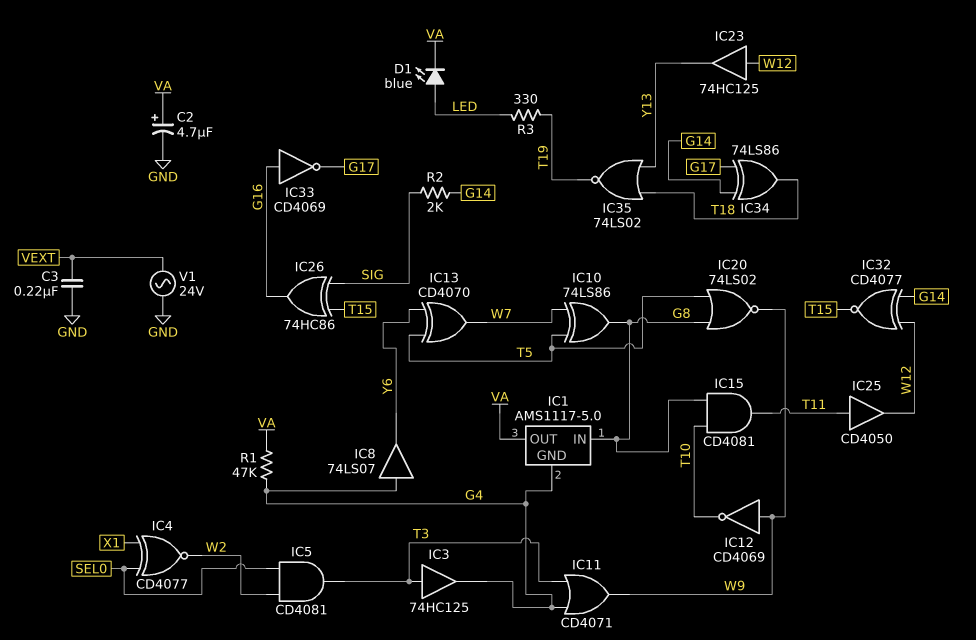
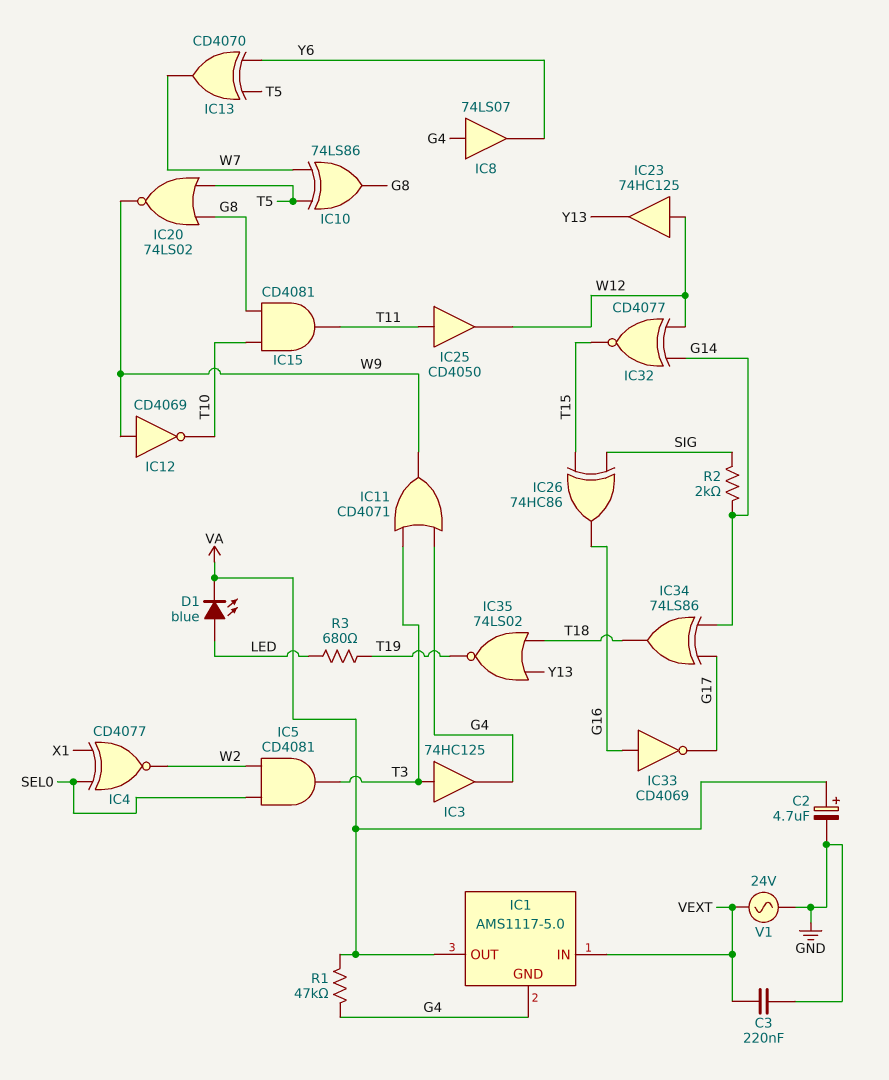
IC1 pin IN: G8 -> VEXT
R3: 330 (LED, T19) -> 680 (LED, T19)

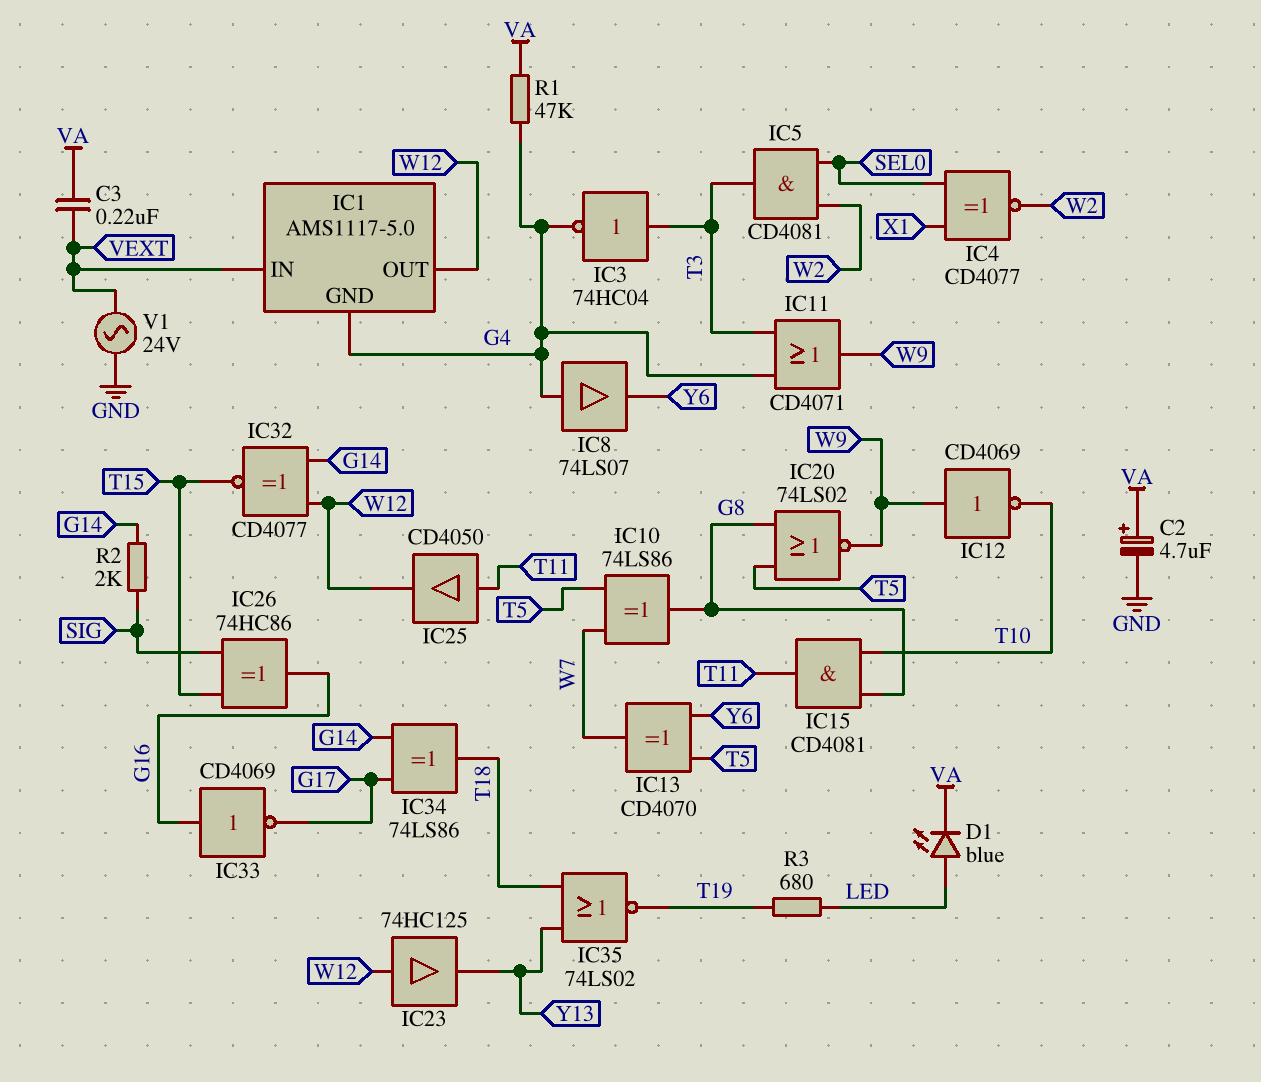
C3: 220nF (GND, VEXT) -> 220nF (VA, VEXT)
IC1 pin OUT: VA -> W12
IC3: buffer 74HC125 (in T3, out G4) -> NOT 74HC04 (in T3, out G4)

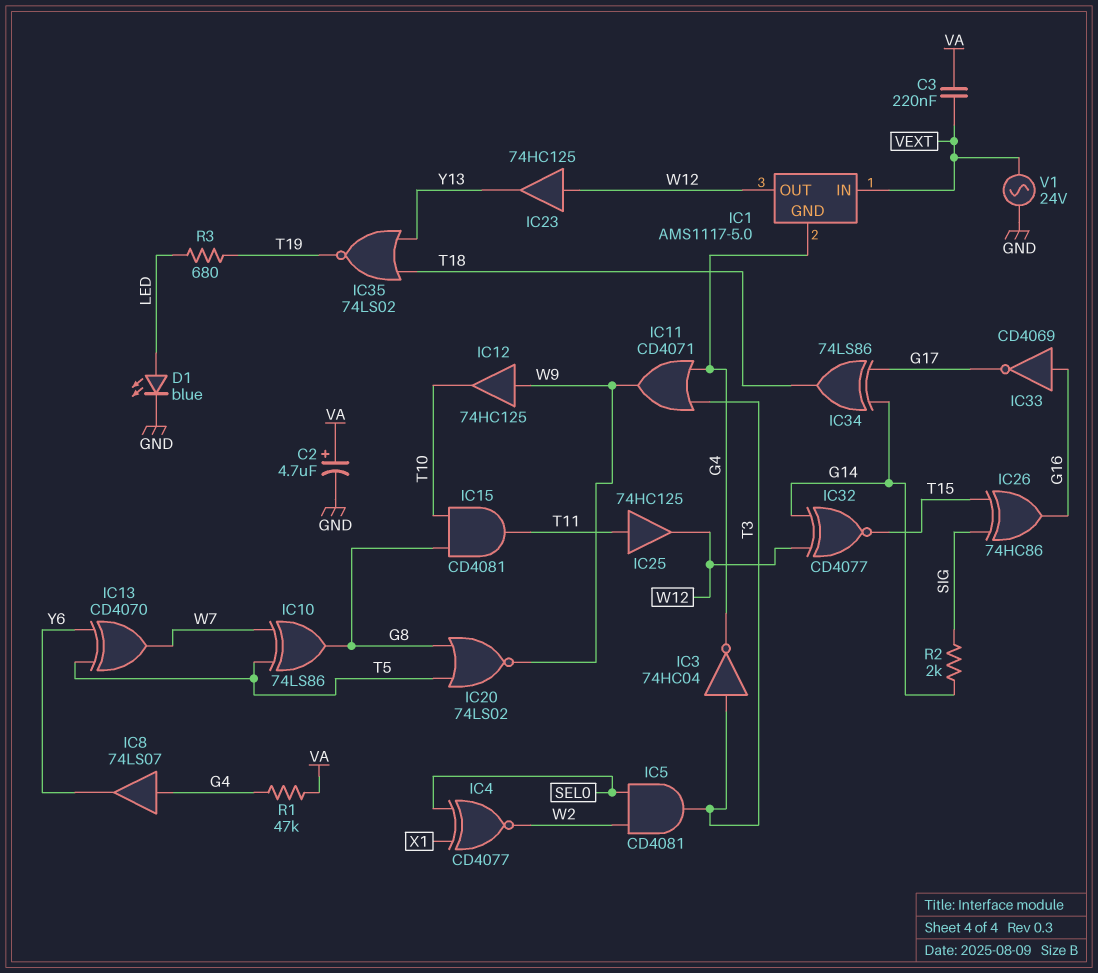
D1: LED blue (A LED, K VA) -> LED blue (A LED, K GND)
IC12: NOT CD4069 (in W9, out T10) -> buffer 74HC125 (in W9, out T10)
IC25: buffer CD4050 (in T11, out W12) -> buffer 74HC125 (in T11, out W12)

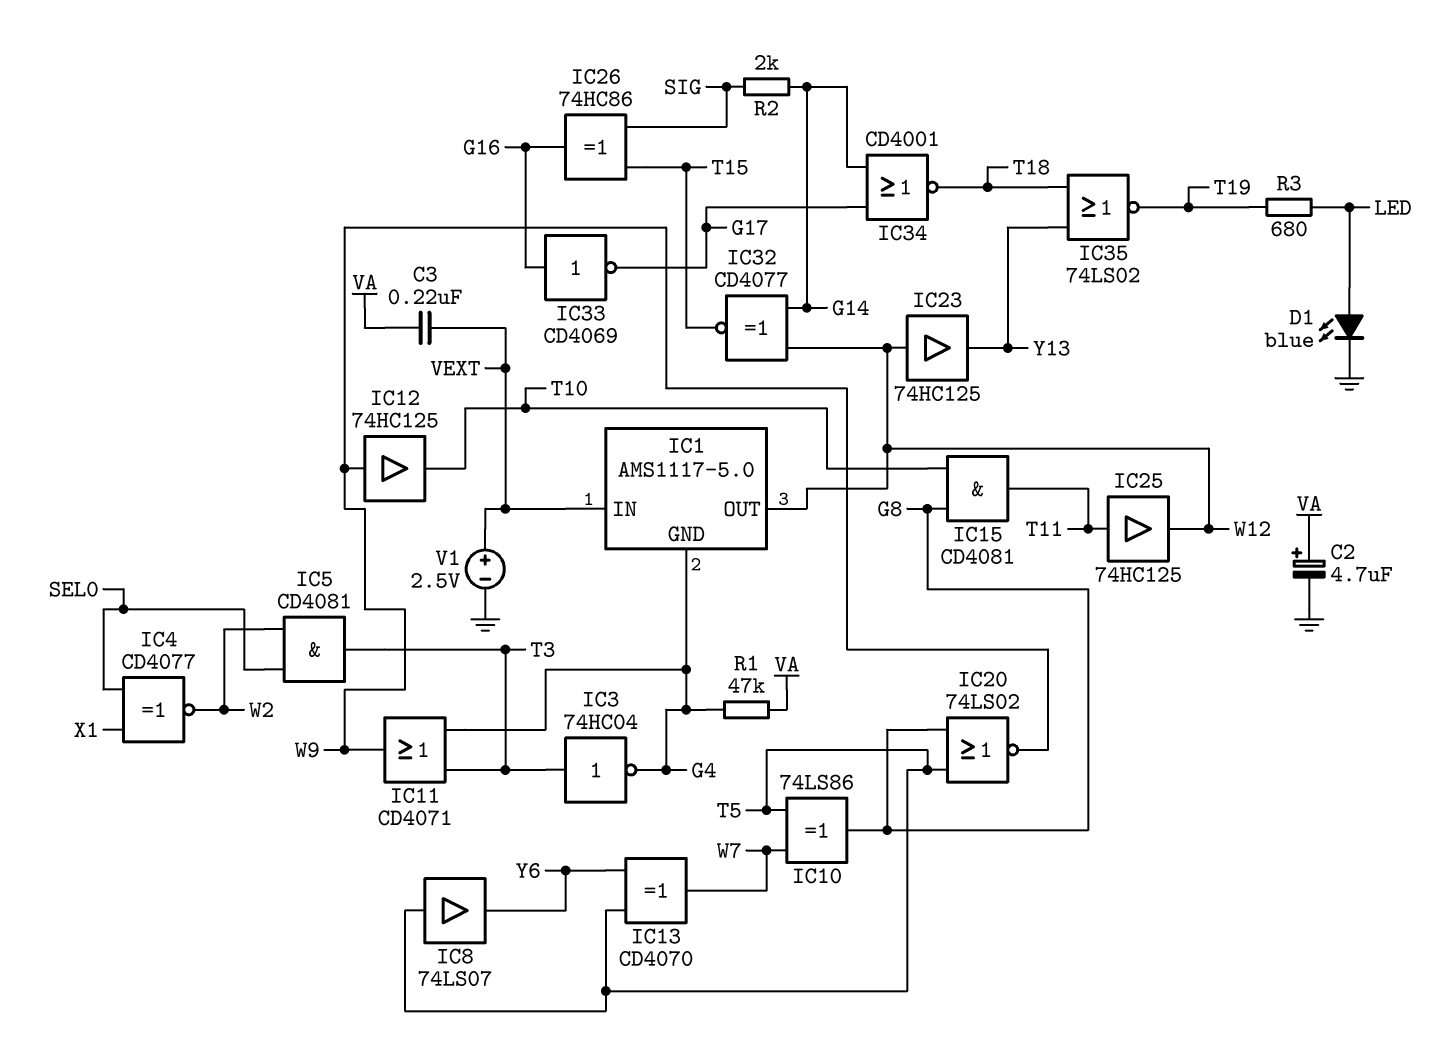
IC8: buffer 74LS07 (in G4, out Y6) -> buffer 74LS07 (in T5, out Y6)
IC34: XOR 74LS86 (in G14, in G17, out T18) -> NOR CD4001 (in G14, in G17, out T18)
V1: AC 24V (GND, VEXT) -> 2.5V (plus VEXT, minus GND)

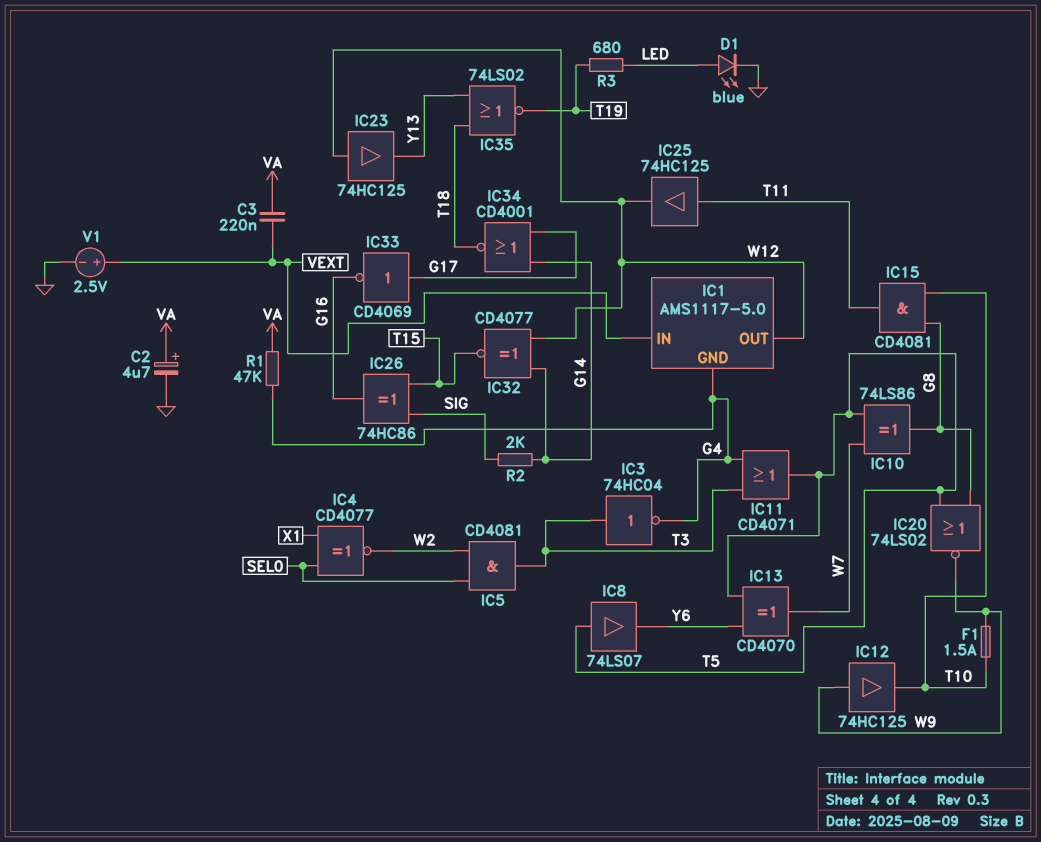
F1: none -> 1.5A (T10, W9)
IC11: OR CD4071 (in G4, in T3, out W9) -> OR CD4071 (in G4, in T3, out T5)
IC33: NOT CD4069 (in G16, out G17) -> NOT CD4069 (in G17, out G16)

